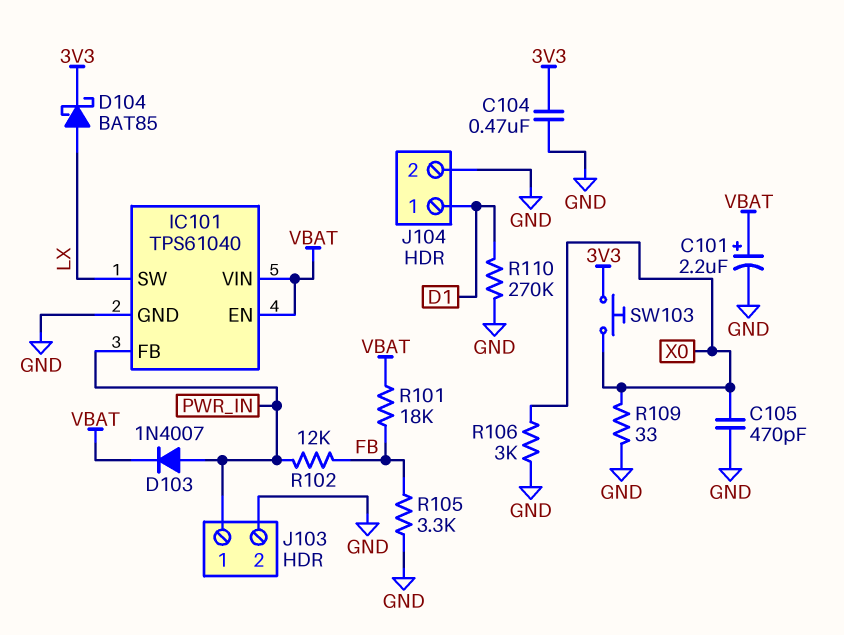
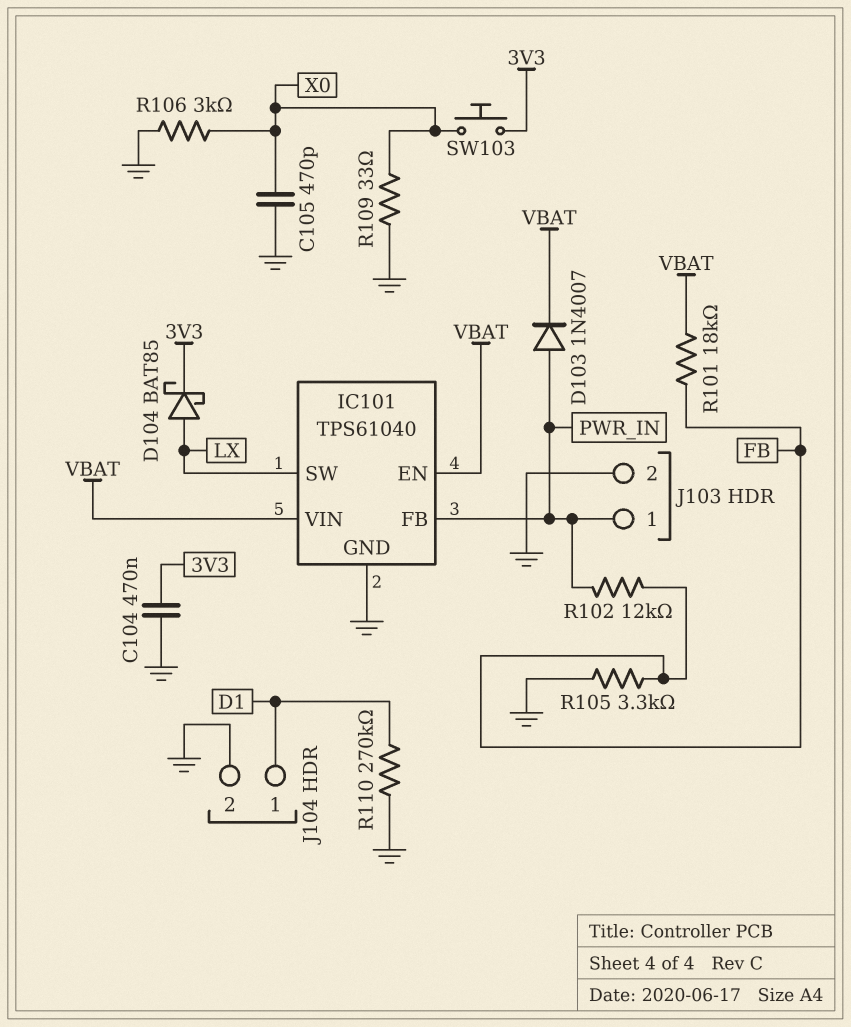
C101: 2.2uF (plus VBAT, minus GND) -> none

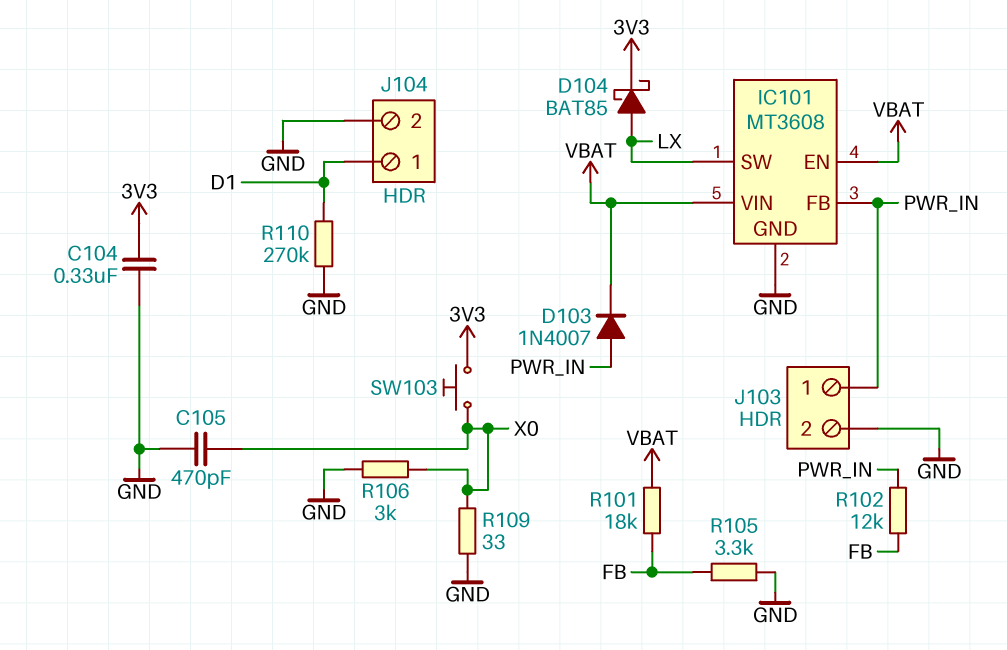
C104: 470nF (3V3, GND) -> 330nF (3V3, GND)
IC101: TPS61040 -> MT3608

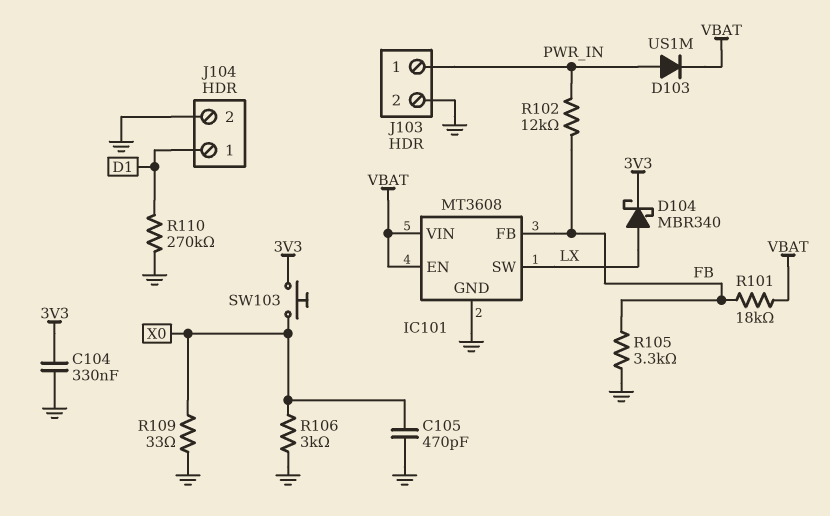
D103: diode 1N4007 (A PWR_IN, K VBAT) -> diode US1M (A PWR_IN, K VBAT)
D104: schottky BAT85 (A LX, K 3V3) -> schottky MBR340 (A LX, K 3V3)
IC101 pin FB: PWR_IN -> FB

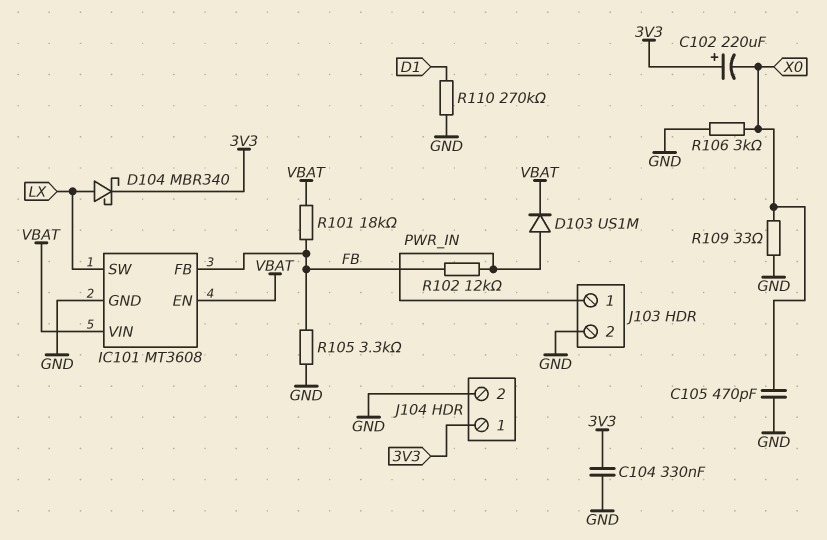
C102: none -> 220uF (plus 3V3, minus X0)
J104 pin 1: D1 -> 3V3
SW103: button (3V3, X0) -> none

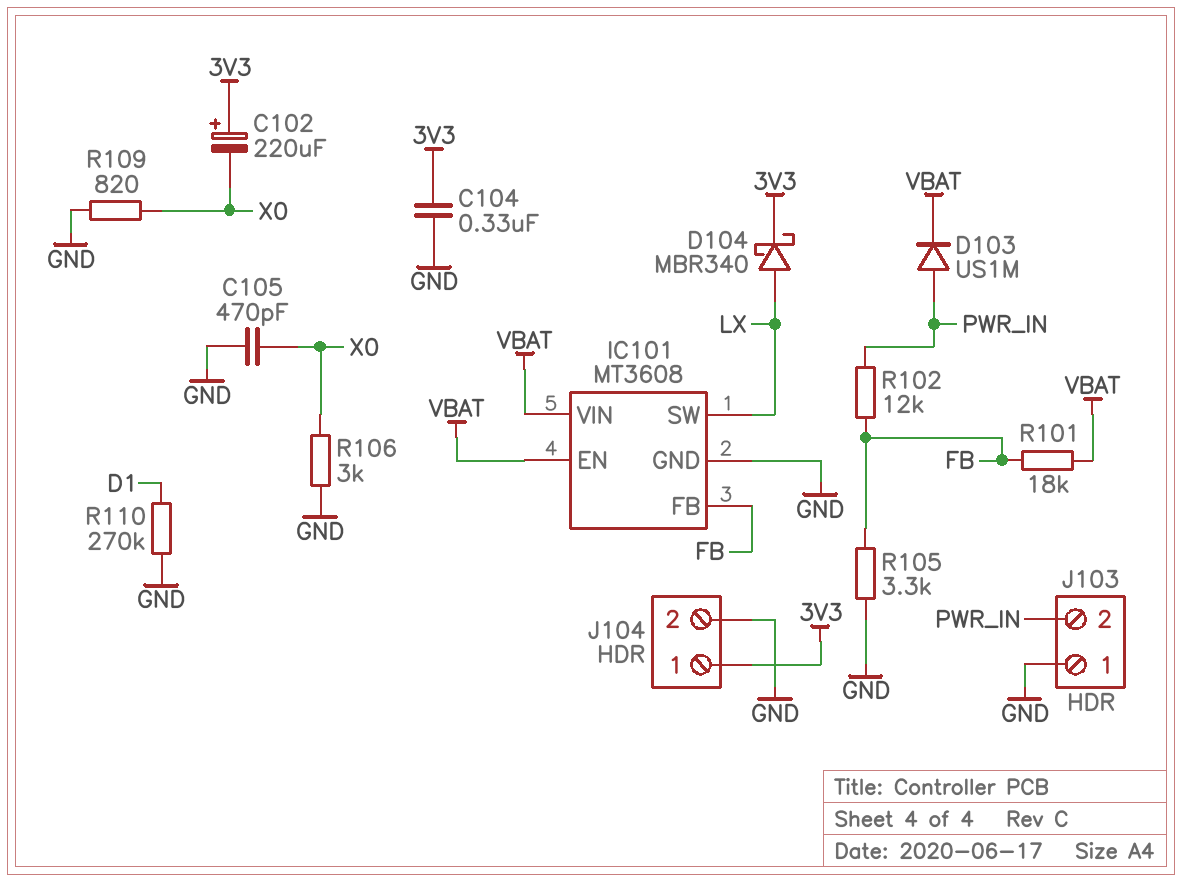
J103 pin 1: PWR_IN -> GND
J103 pin 2: GND -> PWR_IN
R109: 33 (GND, X0) -> 820 (GND, X0)

